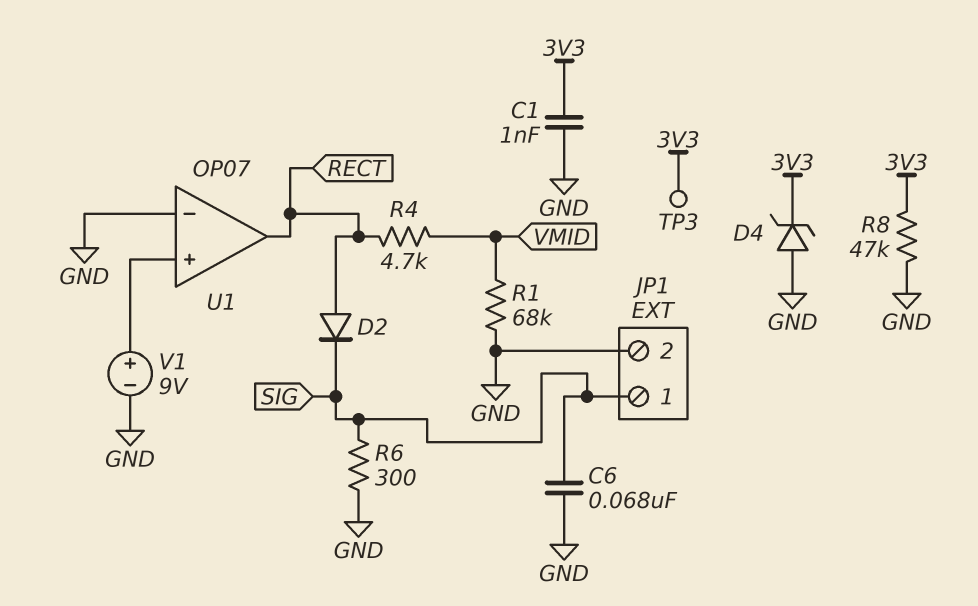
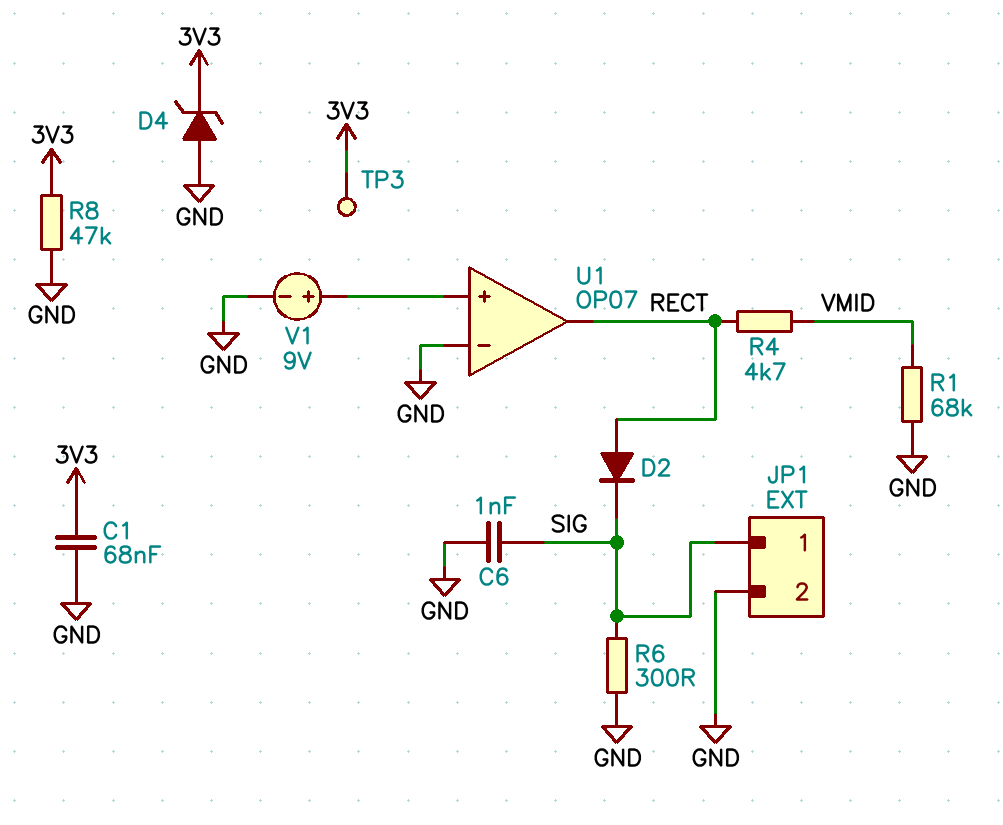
C1: 1nF (3V3, GND) -> 68nF (3V3, GND)
C6: 68nF (GND, SIG) -> 1nF (GND, SIG)

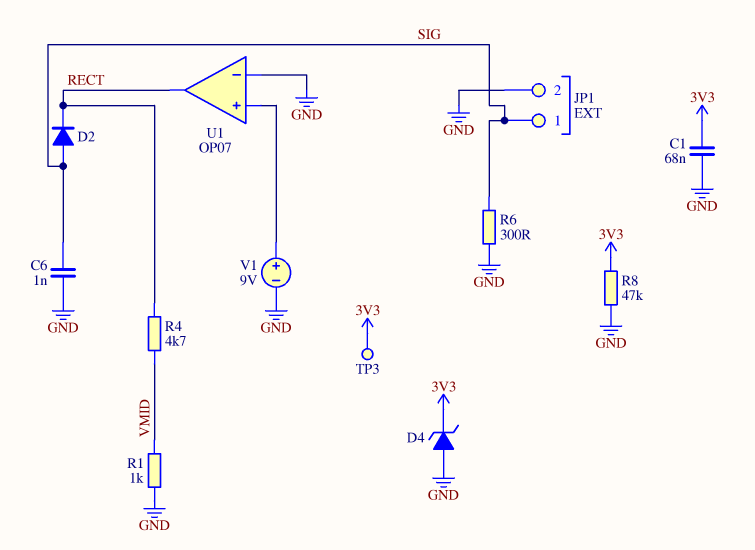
D2: diode (A RECT, K SIG) -> diode (A SIG, K RECT)
R1: 68k (GND, VMID) -> 1k (GND, VMID)

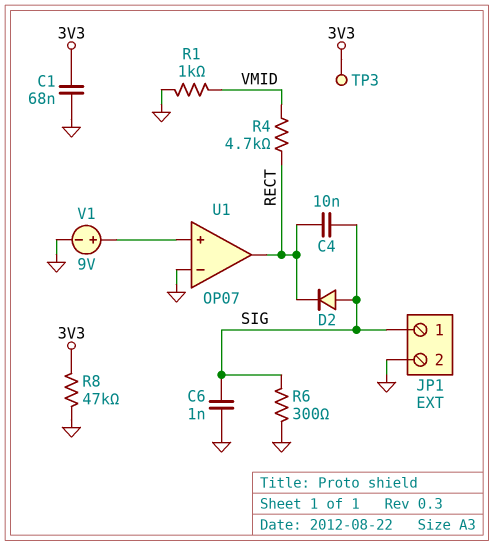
C4: none -> 10nF (RECT, SIG)
D4: zener (A GND, K 3V3) -> none

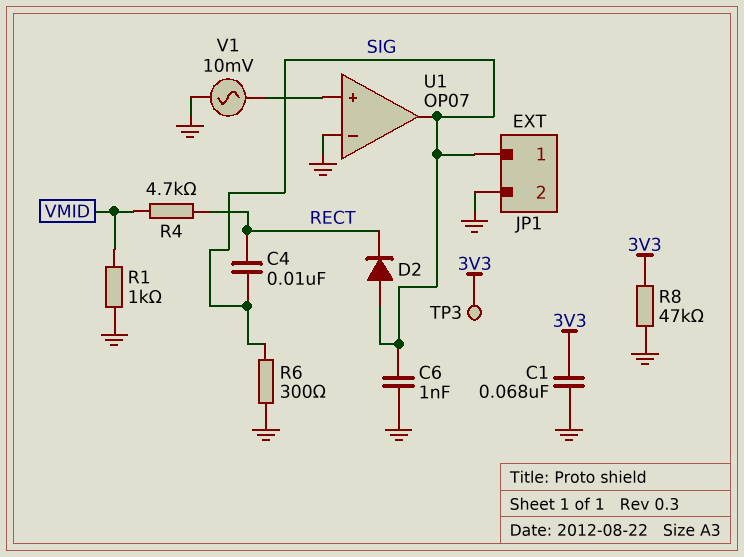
U1 pin out: RECT -> SIG
V1: 9V (plus U1/in+, minus GND) -> AC 10mV (GND, U1/in+)

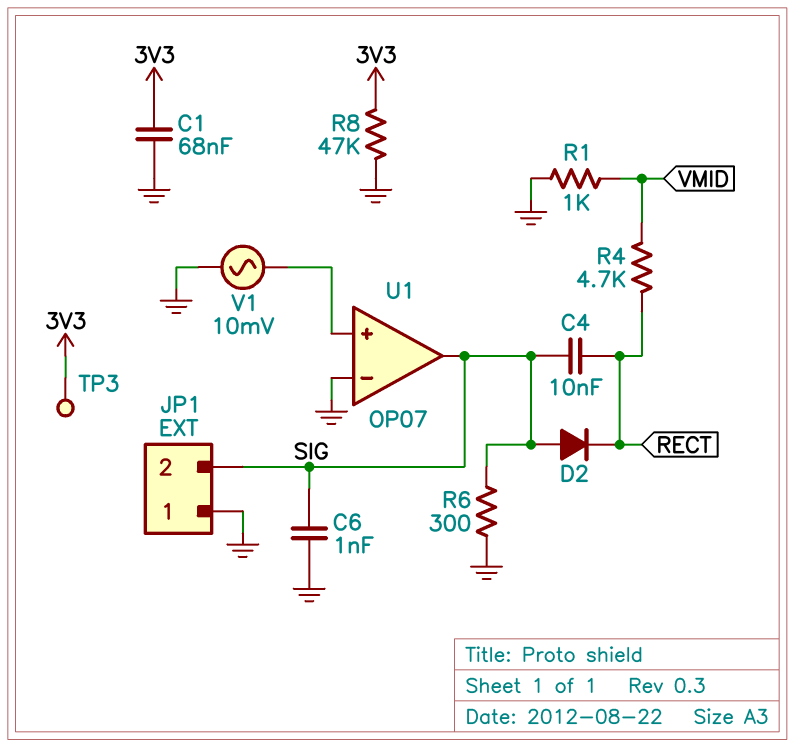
JP1 pin 1: SIG -> GND
JP1 pin 2: GND -> SIG

